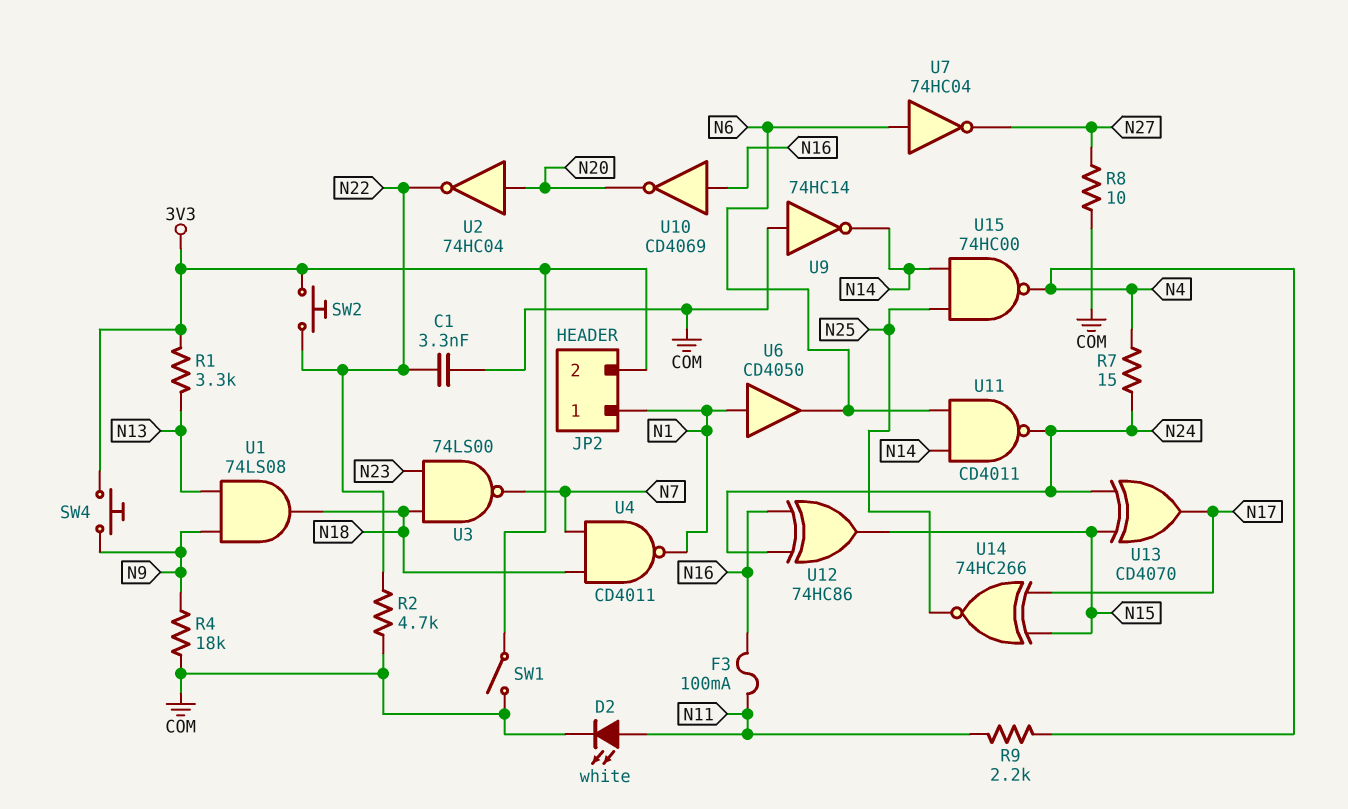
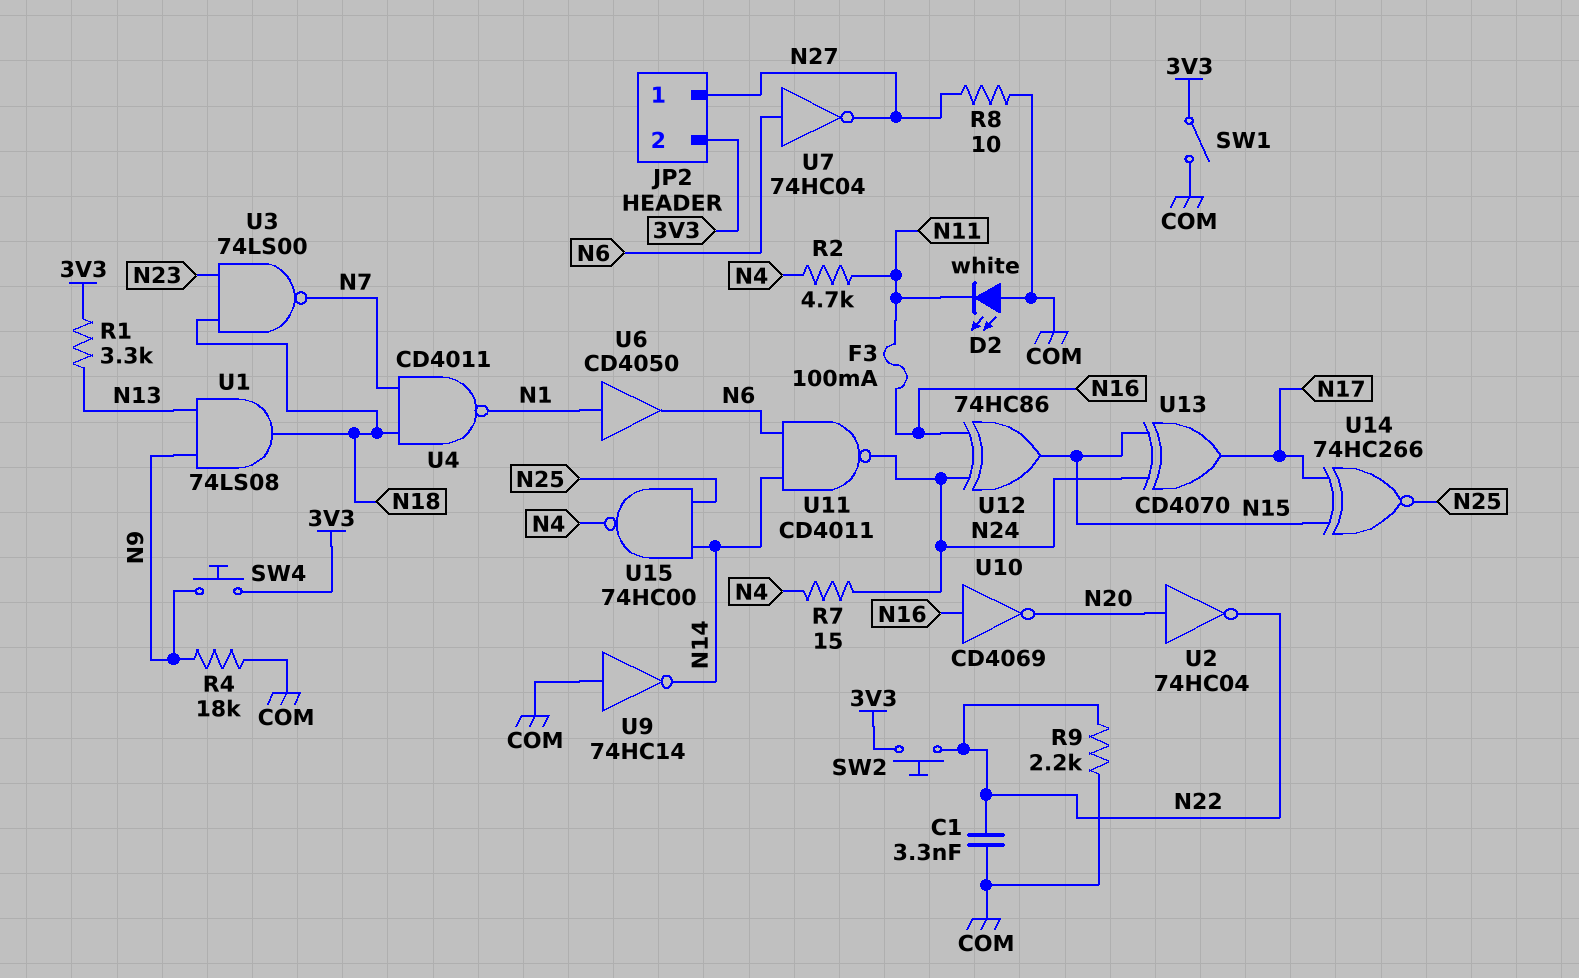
D2: LED white (A N11, K COM) -> LED white (A COM, K N11)
JP2 pin 1: N1 -> N27
R2: 4.7k (COM, N22) -> 4.7k (N4, N11)
R9: 2.2k (N4, N11) -> 2.2k (COM, N22)

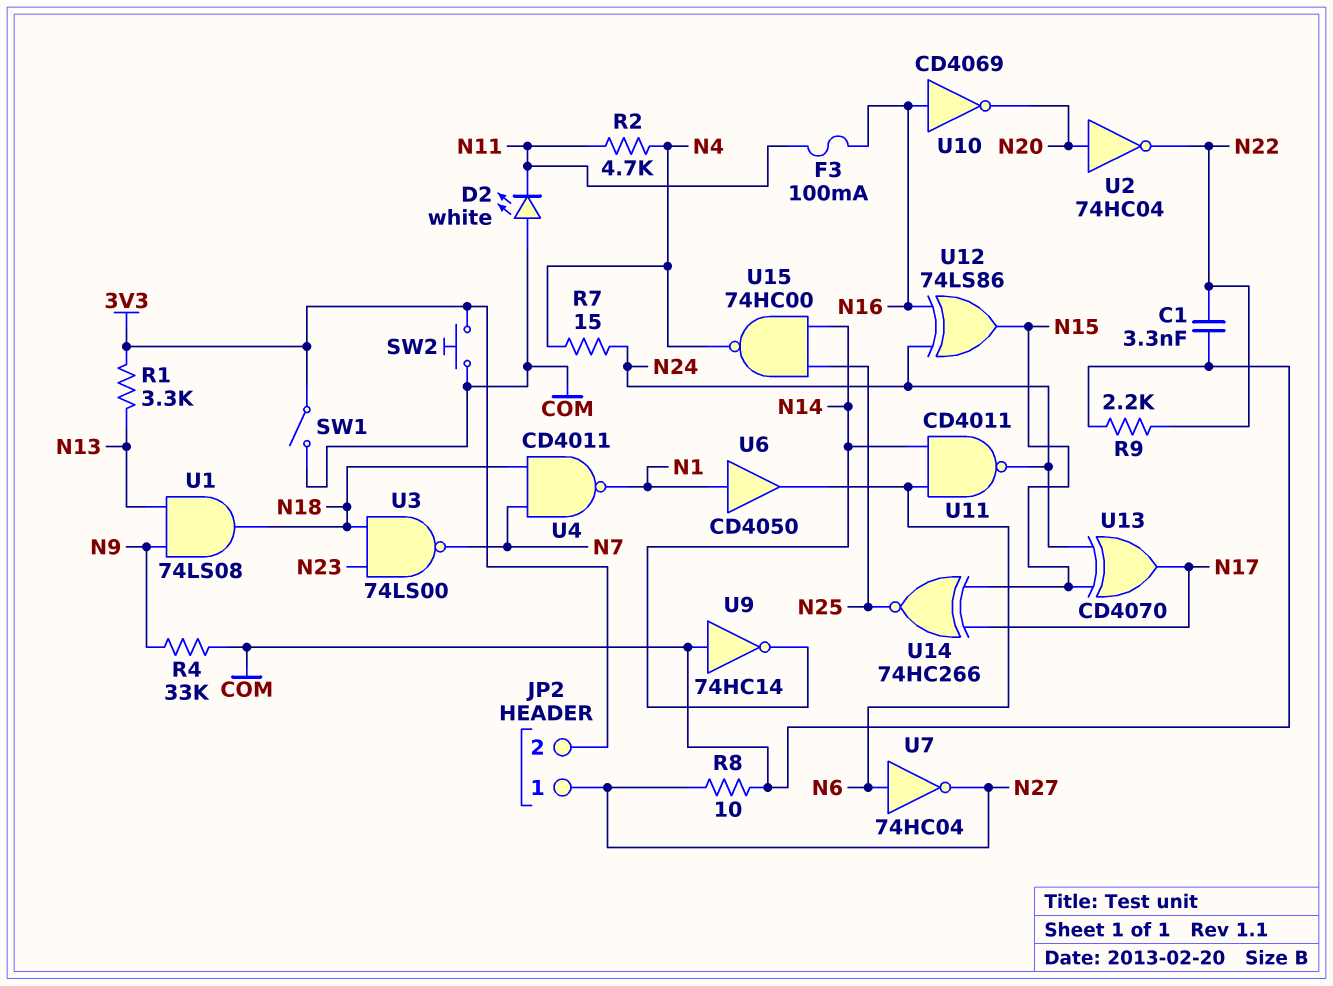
R4: 18k (COM, N9) -> 33k (COM, N9)
SW2: button (3V3, N22) -> button (3V3, COM)
SW4: button (3V3, N9) -> none
U12: XOR 74HC86 (in N16, in N24, out N15) -> XOR 74LS86 (in N16, in N24, out N15)

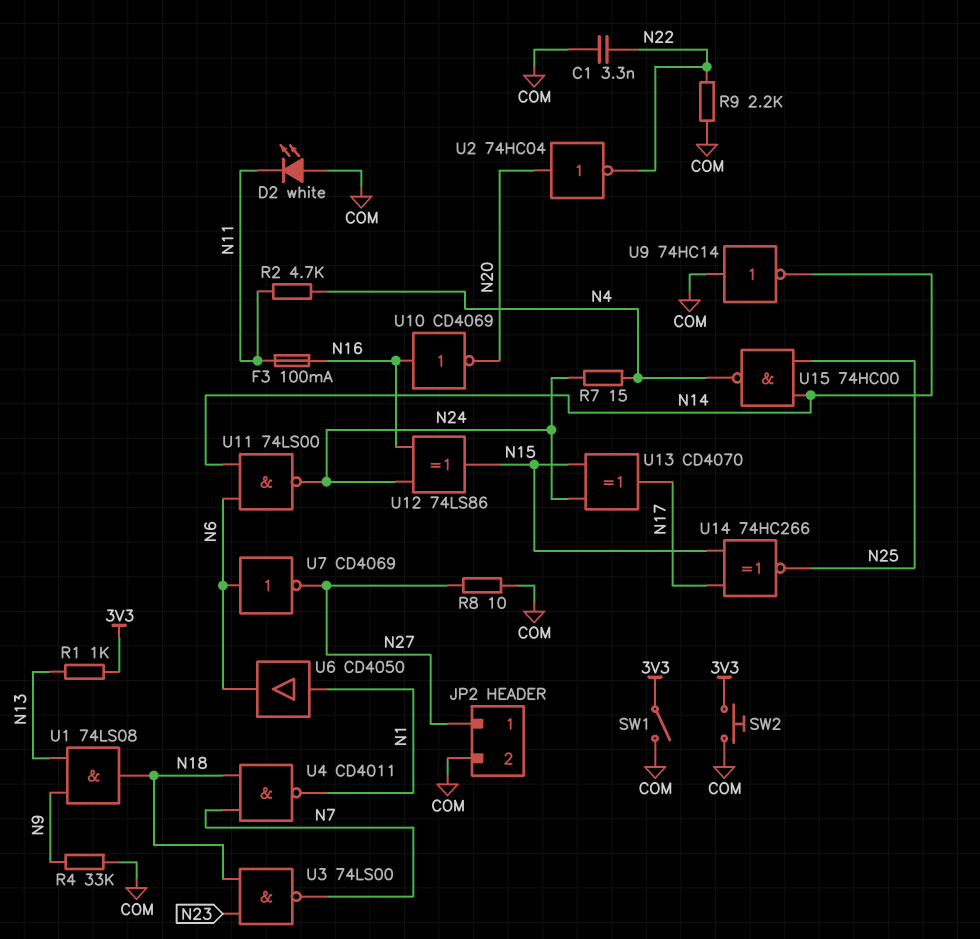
JP2 pin 2: 3V3 -> COM
R1: 3.3k (3V3, N13) -> 1k (3V3, N13)
U7: NOT 74HC04 (in N6, out N27) -> NOT CD4069 (in N6, out N27)
U11: NAND CD4011 (in N6, in N14, out N24) -> NAND 74LS00 (in N6, in N14, out N24)

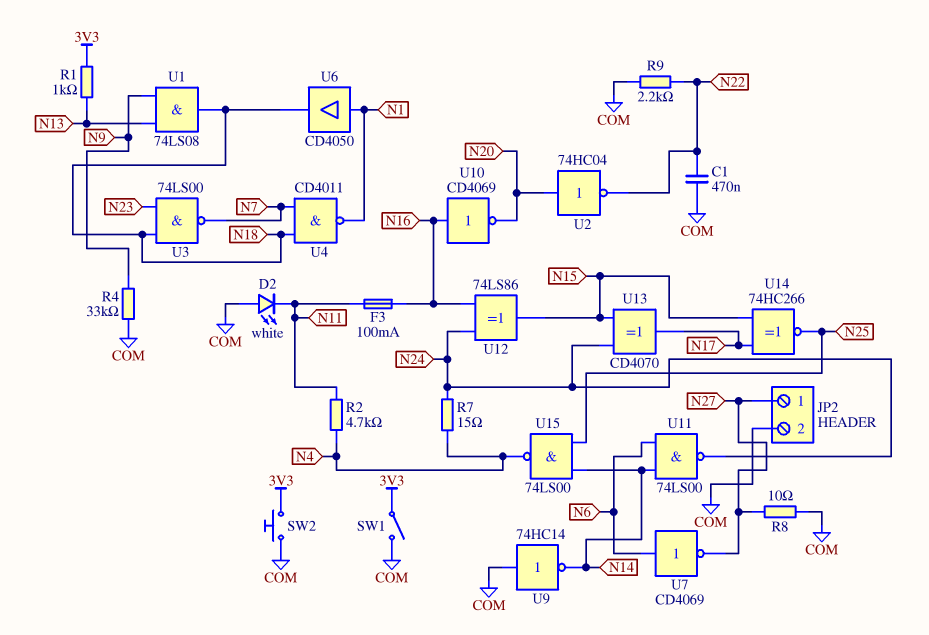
C1: 3.3nF (COM, N22) -> 470nF (COM, N22)
U6: buffer CD4050 (in N1, out N6) -> buffer CD4050 (in N1, out N18)
U15: NAND 74HC00 (in N14, in N25, out N4) -> NAND 74LS00 (in N14, in N25, out N4)

